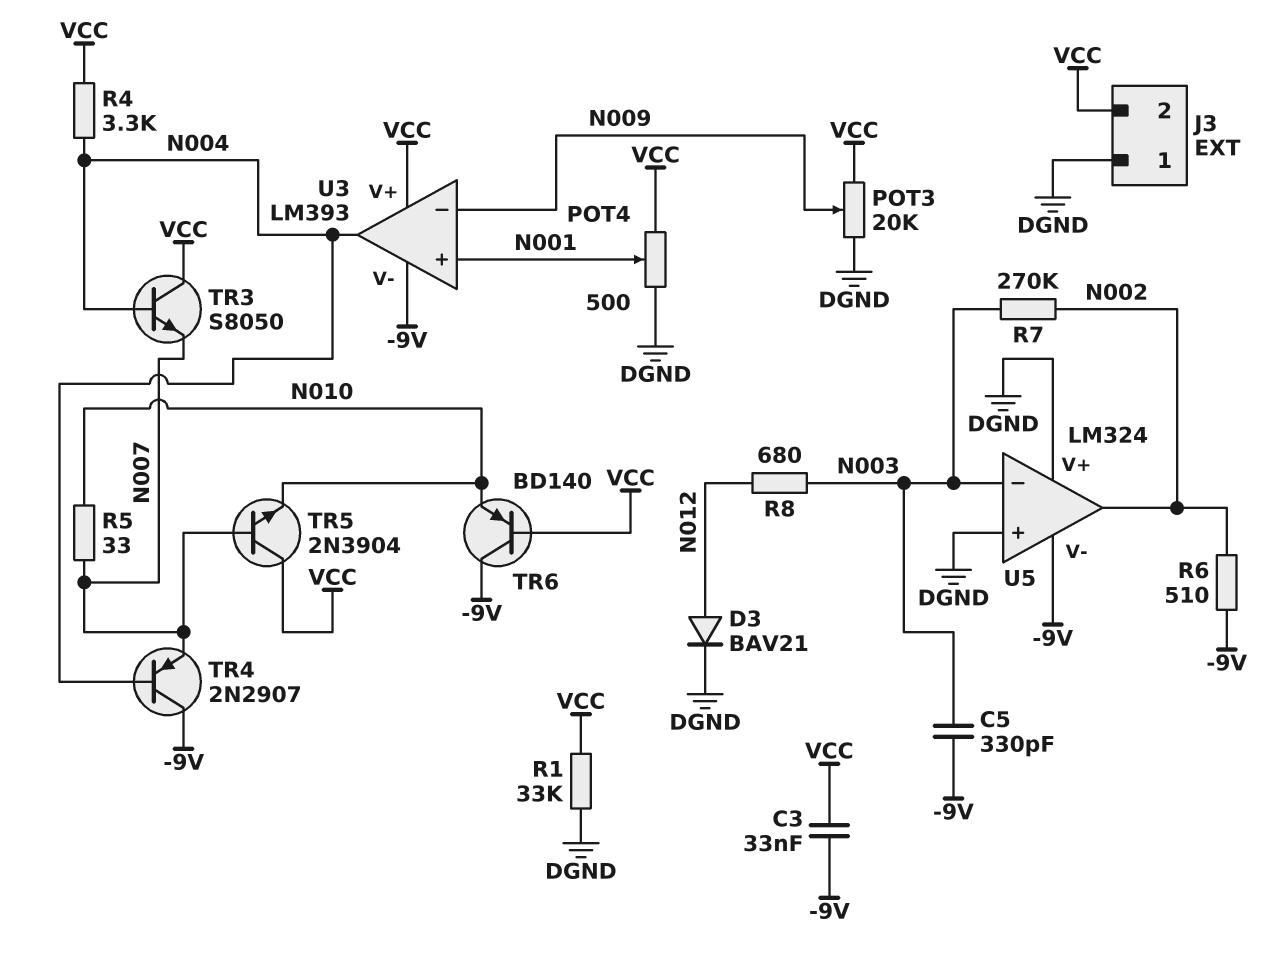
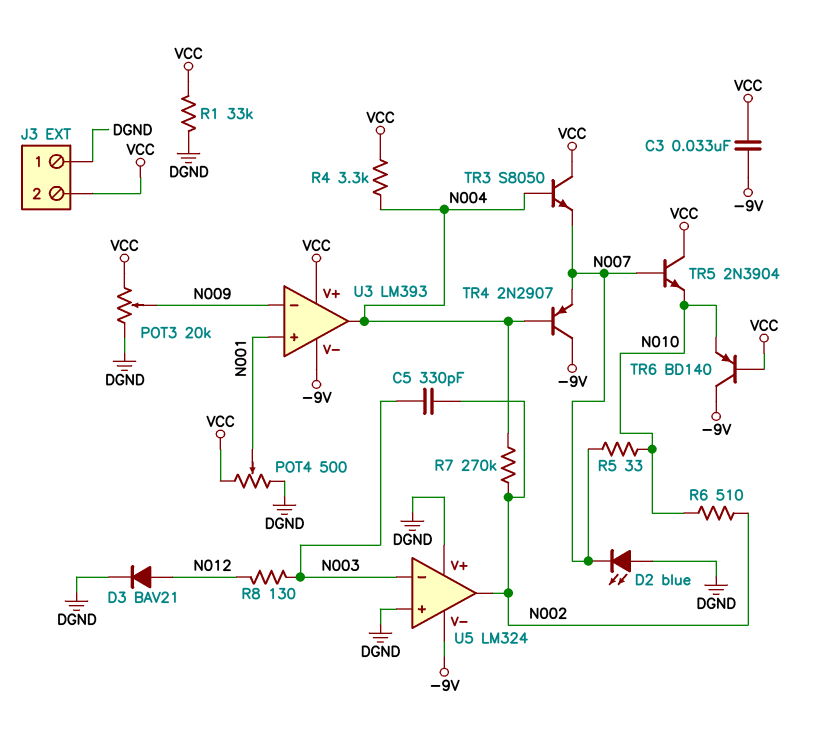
C5: 330pF (-9V, N003) -> 330pF (N002, N003)
D2: none -> LED blue (A DGND, K N007)
R6: 510 (-9V, N002) -> 510 (N002, N010)
R7: 270k (N002, N003) -> 270k (N002, N004)
R8: 680 (N003, N012) -> 130 (N003, N012)

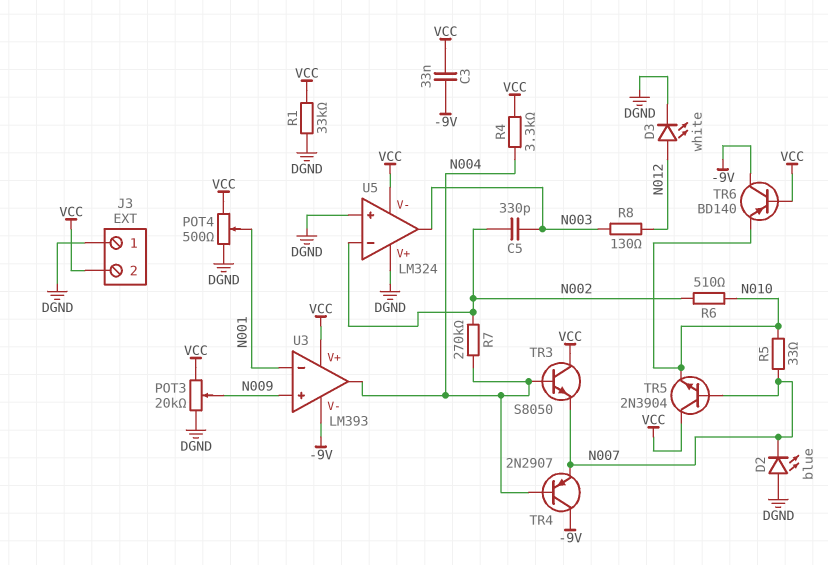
D3: diode BAV21 (A N012, K DGND) -> LED white (A N012, K DGND)
U3 pin in+: N001 -> N009
U3 pin in-: N009 -> N001
U5 pin V-: -9V -> VCC
U5 pin in-: N003 -> N002
U5 pin out: N002 -> N003

